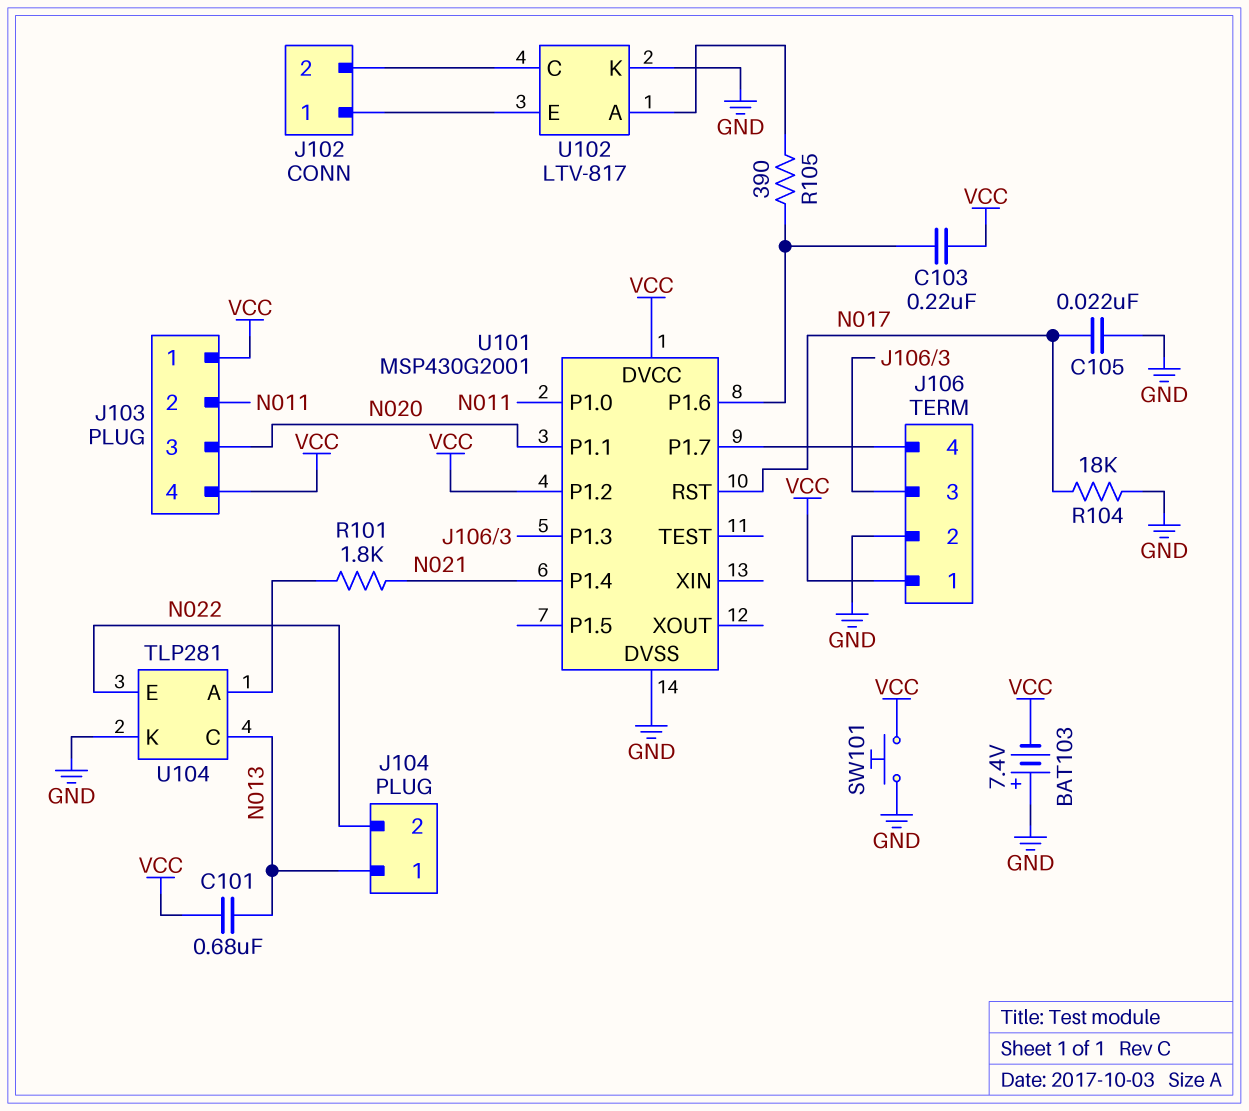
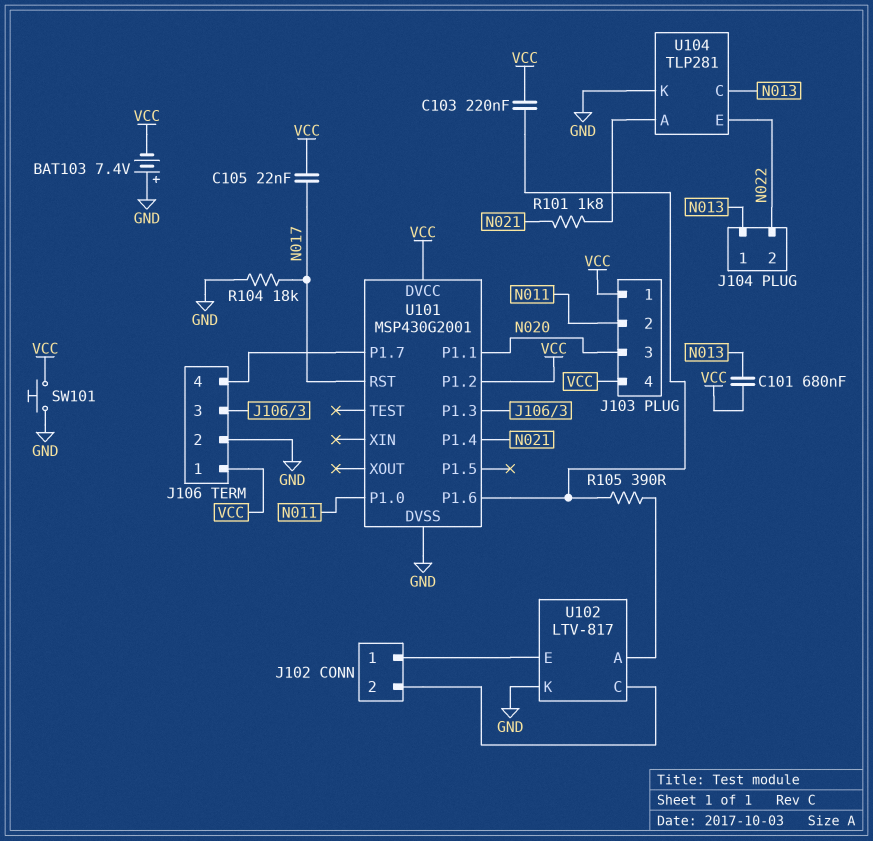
C105: 22nF (GND, N017) -> 22nF (N017, VCC)

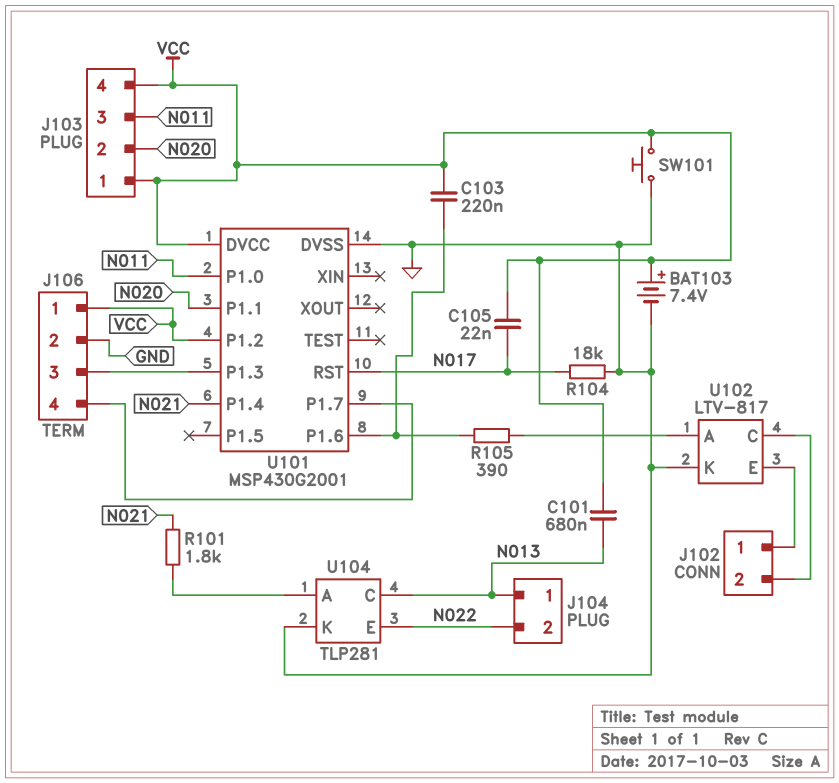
BAT103: 7.4V (plus GND, minus VCC) -> 7.4V (plus VCC, minus GND)
J103 pin 2: N011 -> N020
J103 pin 3: N020 -> N011

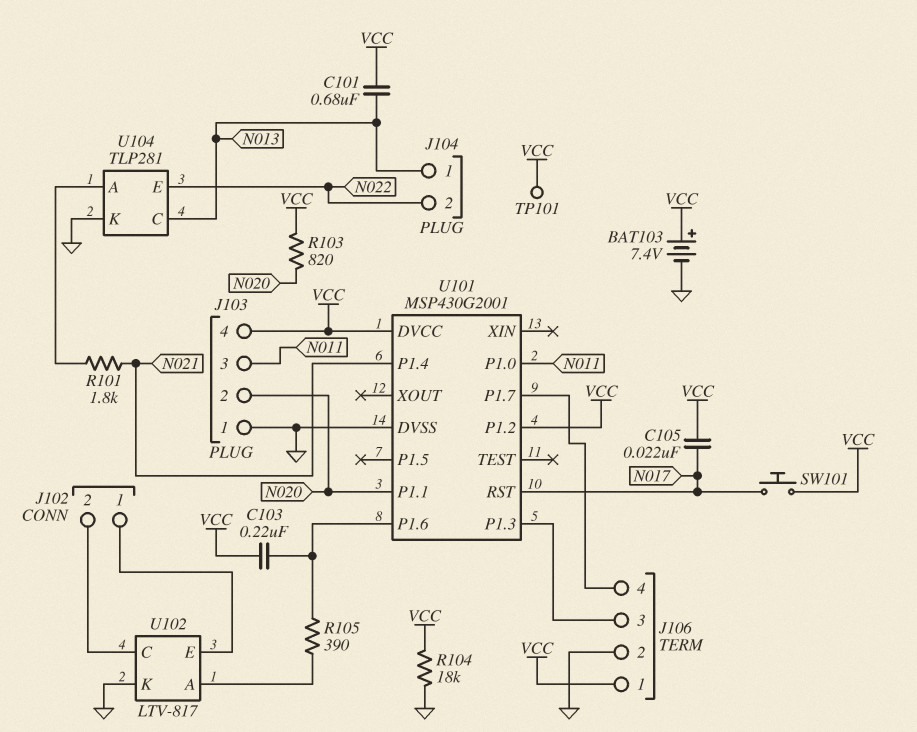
J103 pin 1: VCC -> GND
R103: none -> 820 (N020, VCC)
R104: 18k (GND, N017) -> 18k (GND, VCC)
SW101: button (GND, VCC) -> button (N017, VCC)
TP101: none -> test point (VCC)

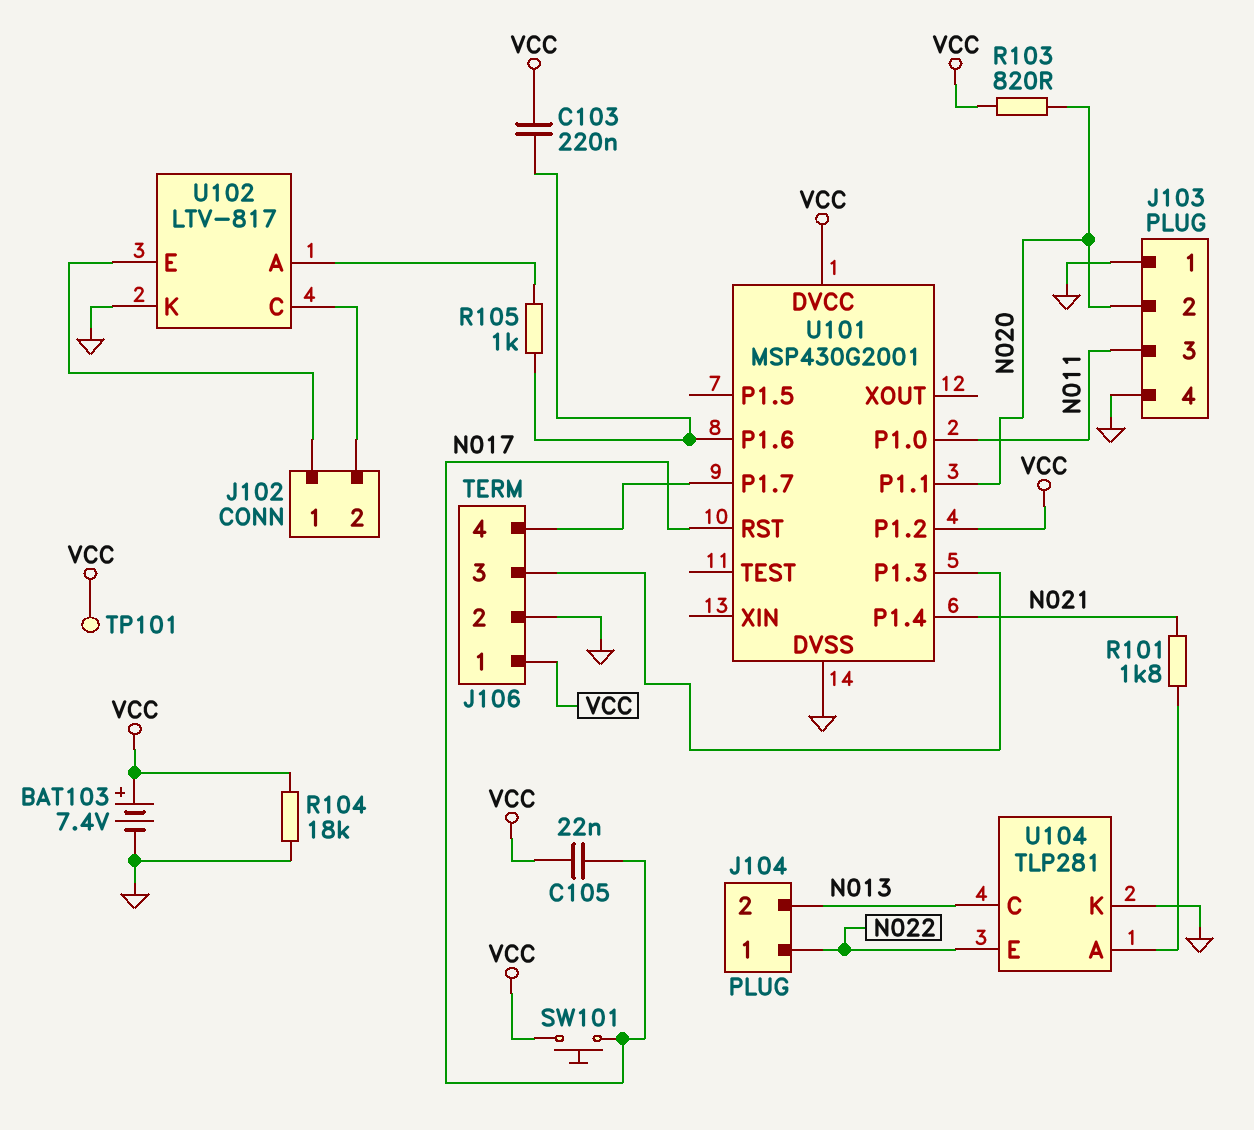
C101: 680nF (N013, VCC) -> none
J103 pin 4: VCC -> GND
J104 pin 1: N013 -> N022
J104 pin 2: N022 -> N013
R105: 390 (U101/P1.6, U102/A) -> 1k (U101/P1.6, U102/A)

